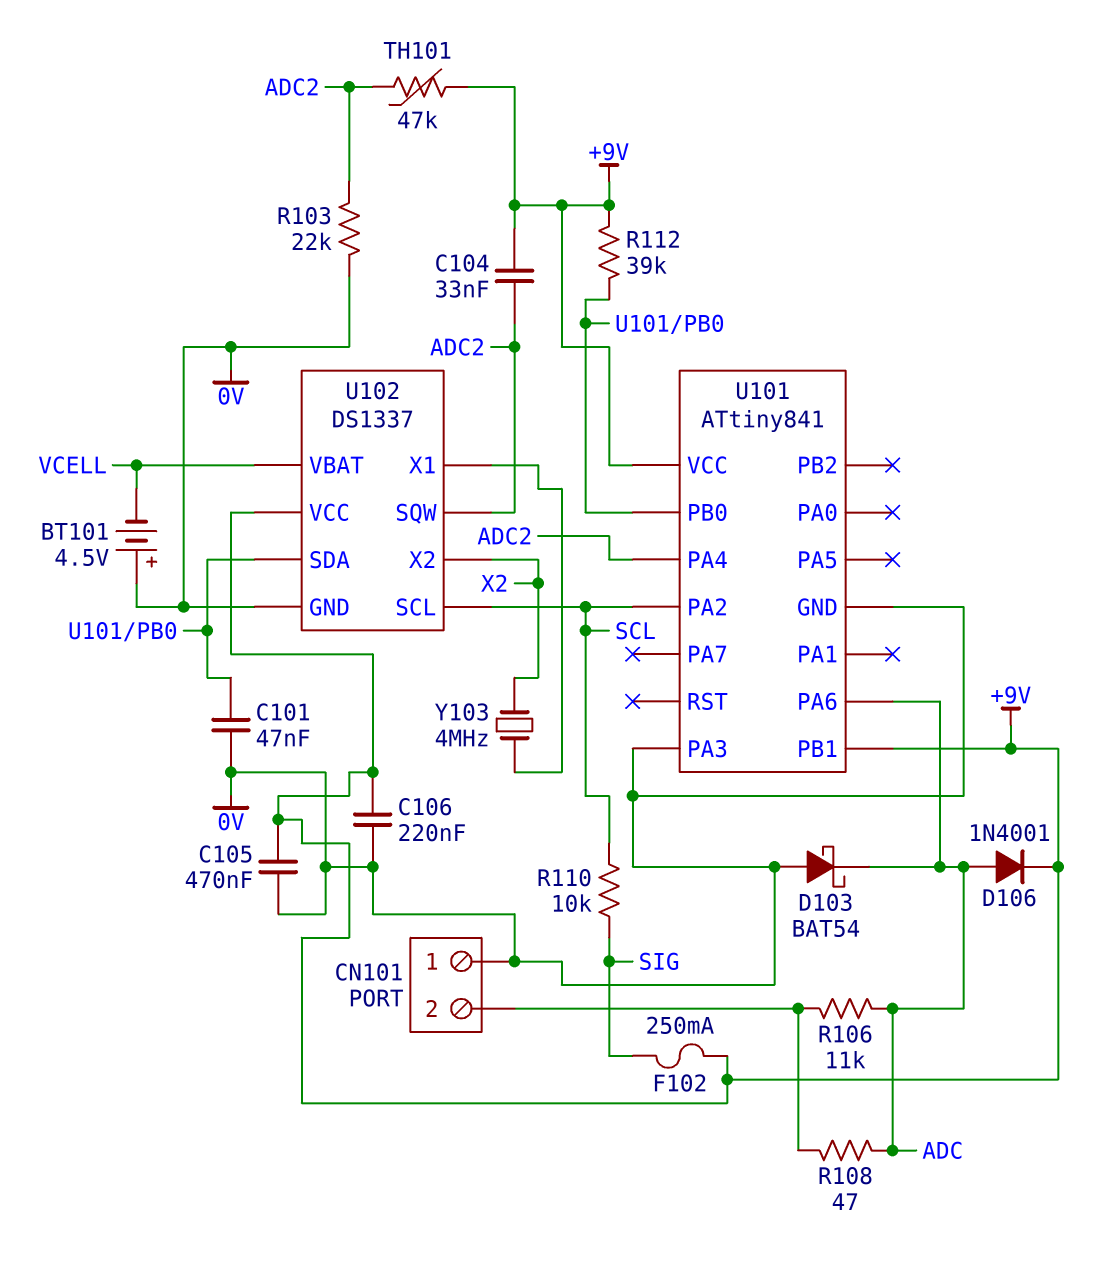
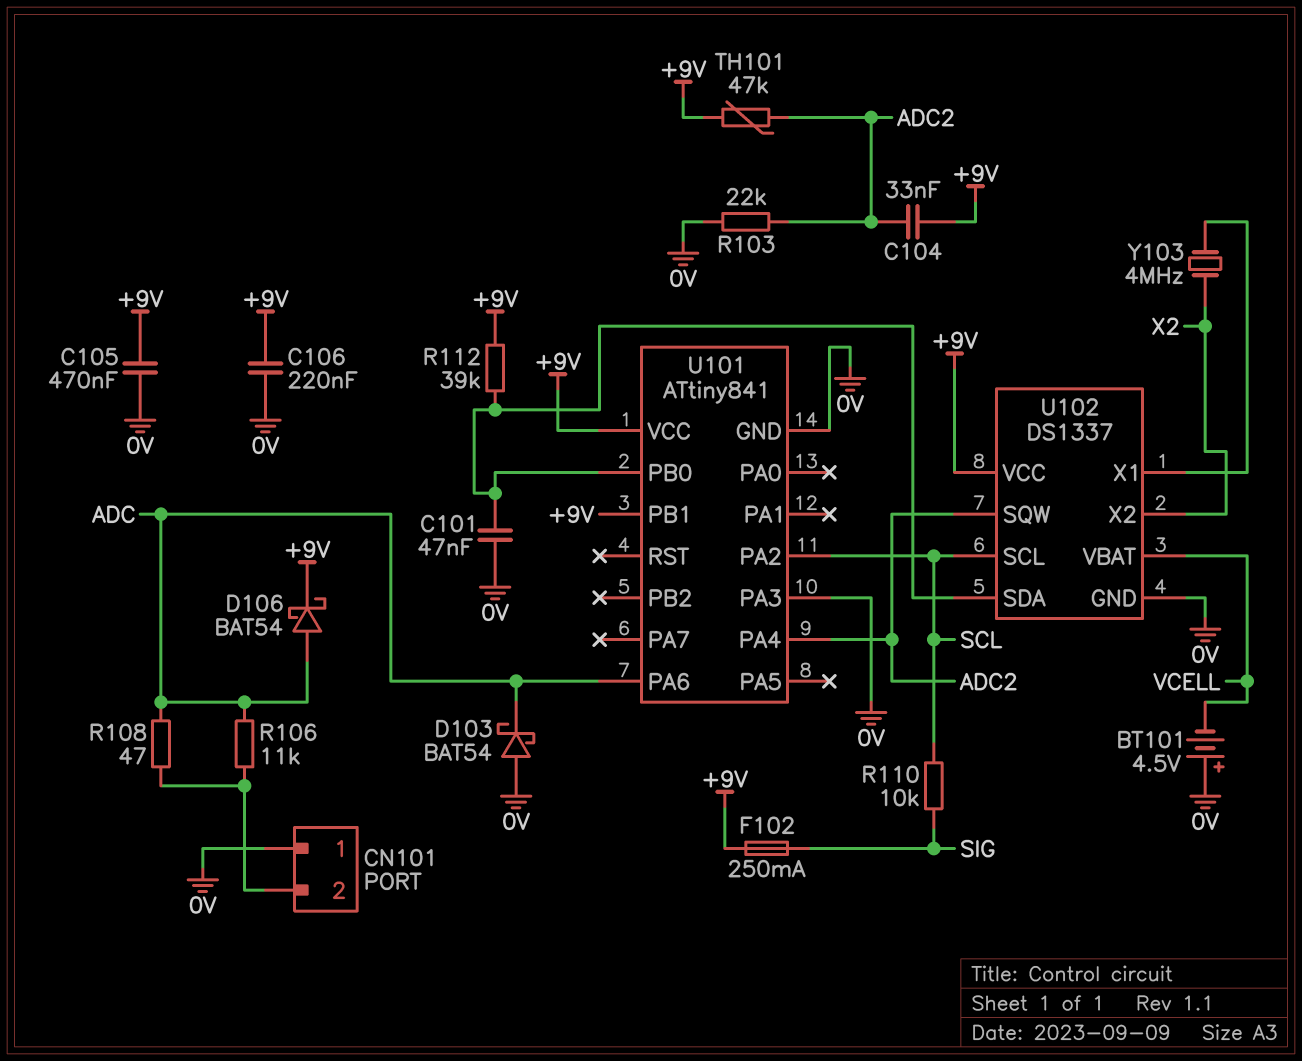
D106: diode 1N4001 (A ADC, K +9V) -> schottky BAT54 (A ADC, K +9V)

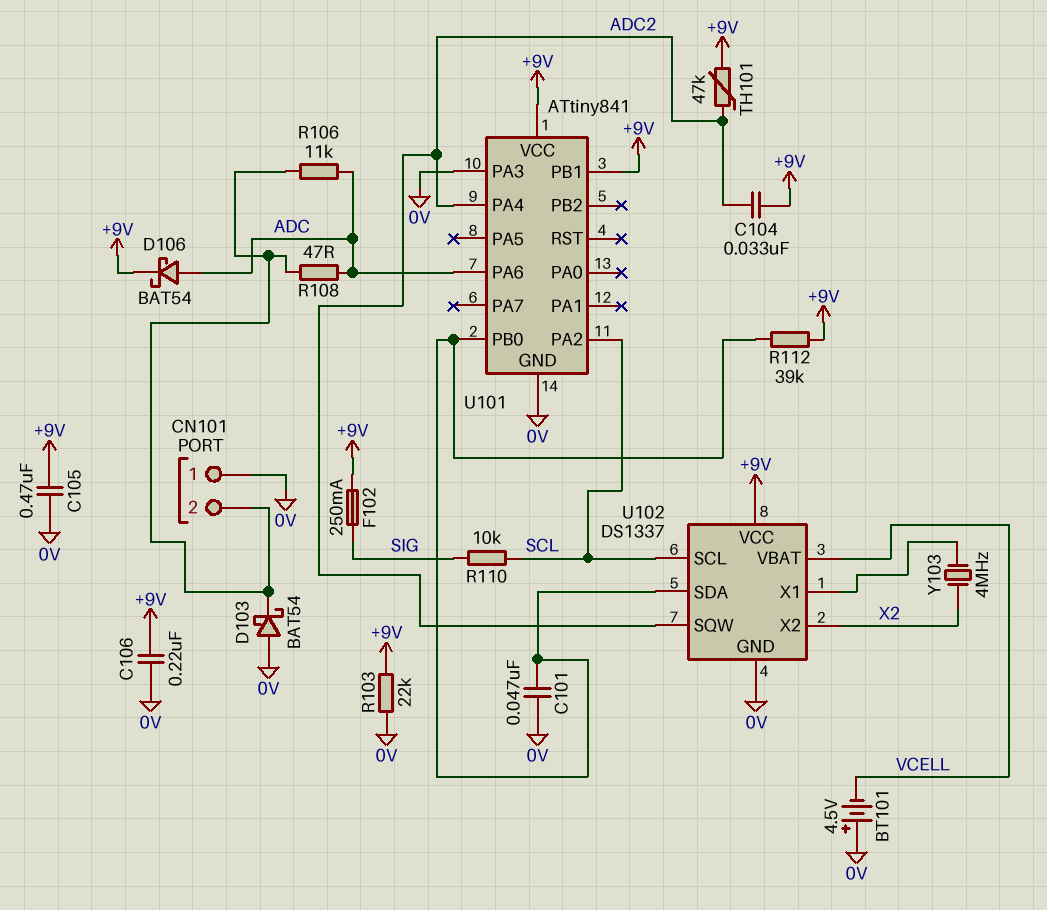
D103: schottky BAT54 (A 0V, K ADC) -> schottky BAT54 (A 0V, K CN101/2)
R103: 22k (0V, ADC2) -> 22k (+9V, 0V)

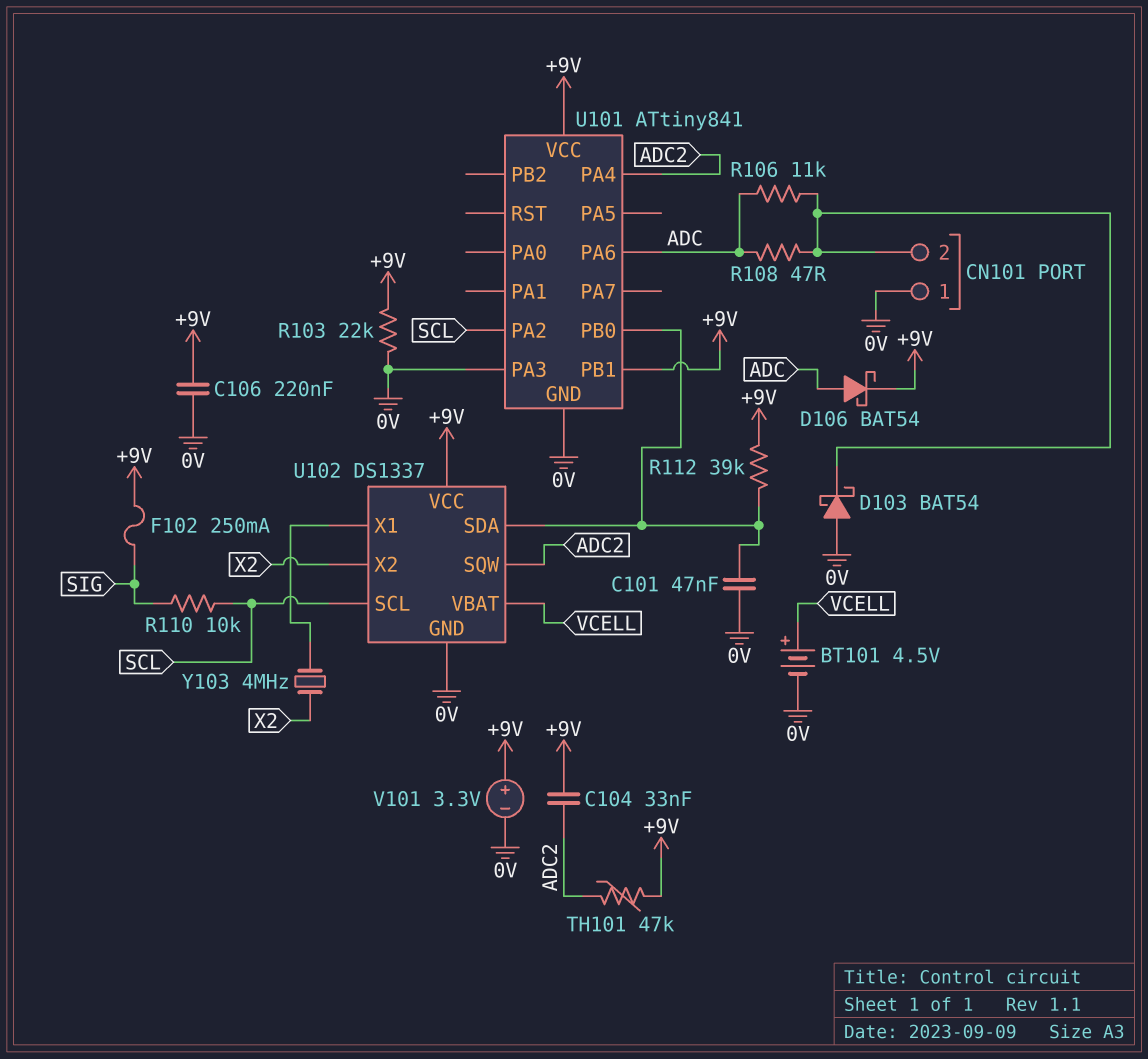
BT101: 4.5V (plus 0V, minus VCELL) -> 4.5V (plus VCELL, minus 0V)
C105: 470nF (+9V, 0V) -> none
V101: none -> 3.3V (plus +9V, minus 0V)

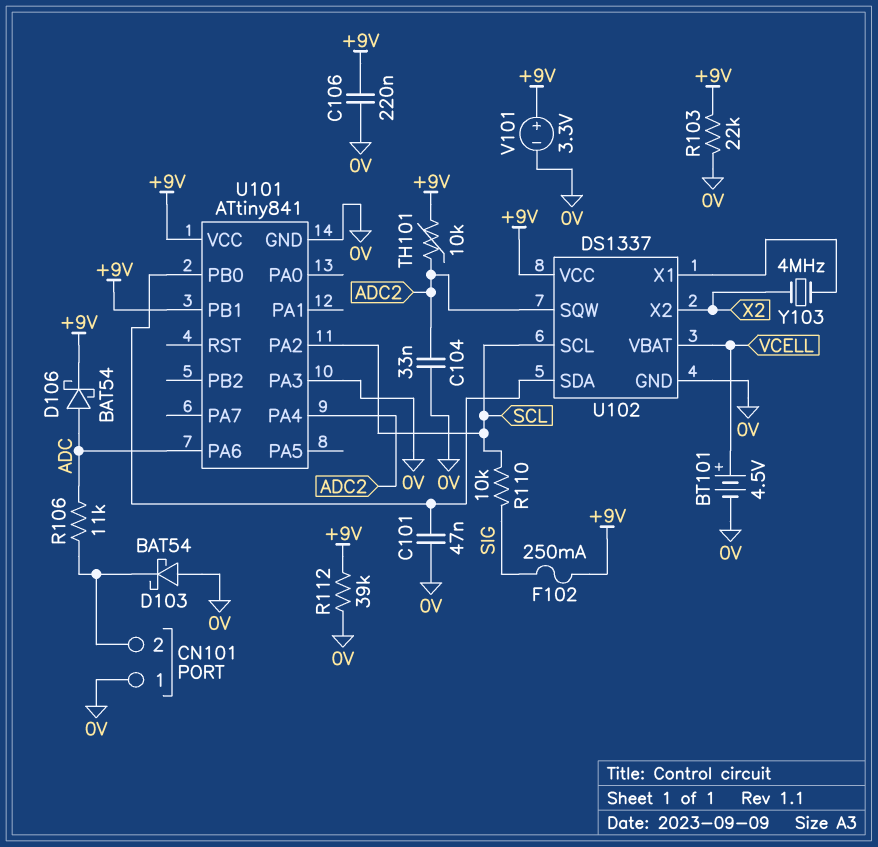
C104: 33nF (+9V, ADC2) -> 33nF (0V, ADC2)
R108: 47 (ADC, CN101/2) -> none
R112: 39k (+9V, U101/PB0) -> 39k (+9V, 0V)
TH101: 47k (+9V, ADC2) -> 10k (+9V, ADC2)

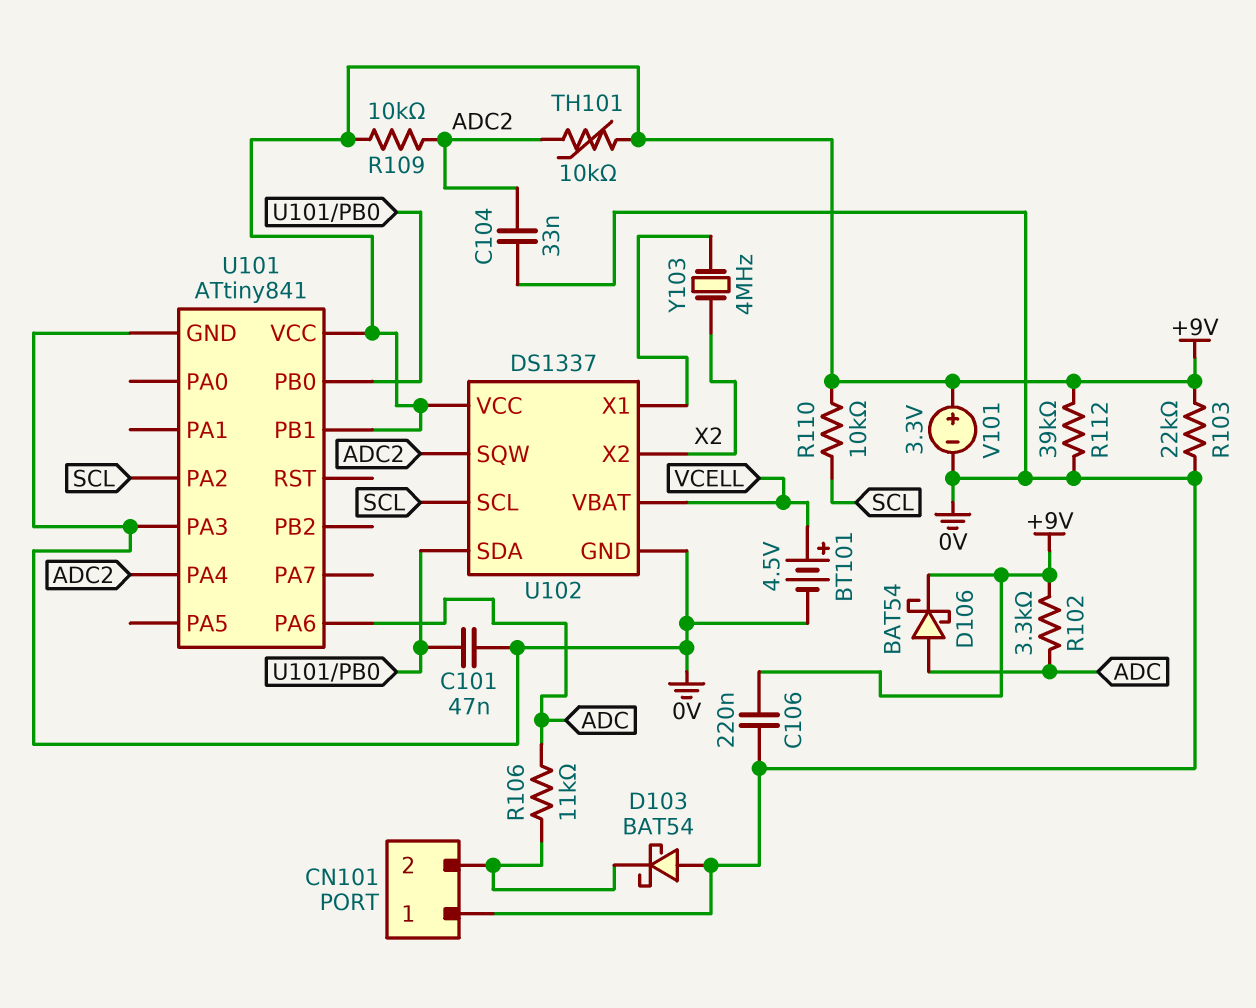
F102: 250mA (+9V, SIG) -> none
R102: none -> 3.3k (+9V, ADC)
R109: none -> 10k (+9V, ADC2)
R110: 10k (SCL, SIG) -> 10k (+9V, SCL)

